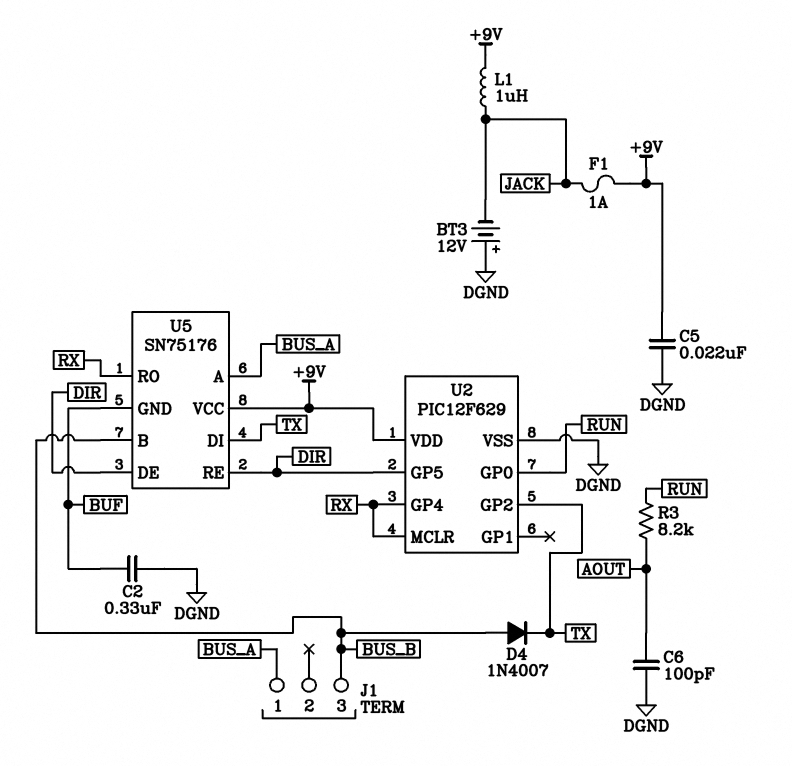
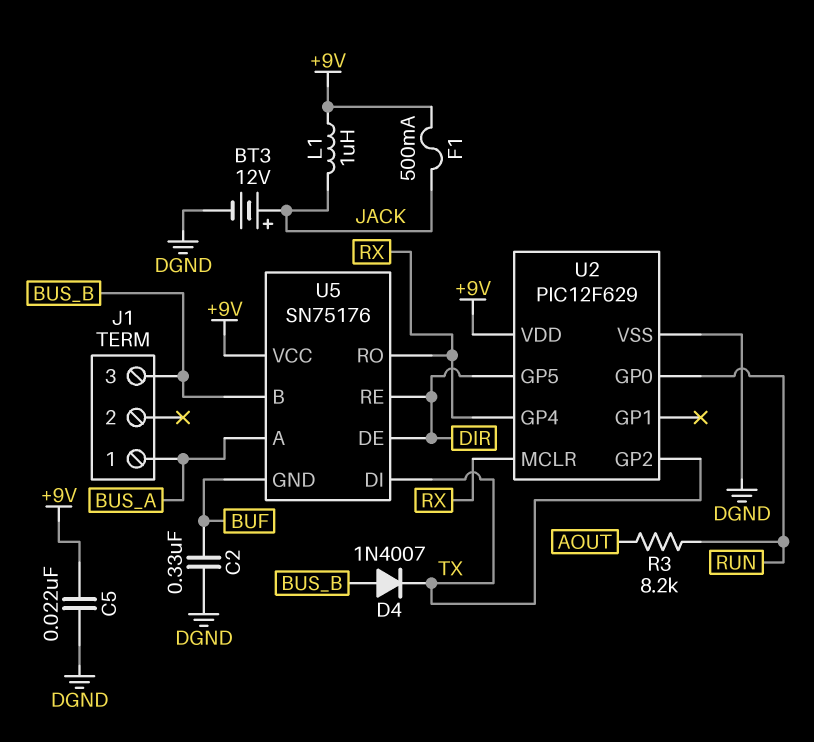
BT3: 12V (plus DGND, minus JACK) -> 12V (plus JACK, minus DGND)
C6: 100pF (AOUT, DGND) -> none
F1: 1A (+9V, JACK) -> 500mA (+9V, JACK)

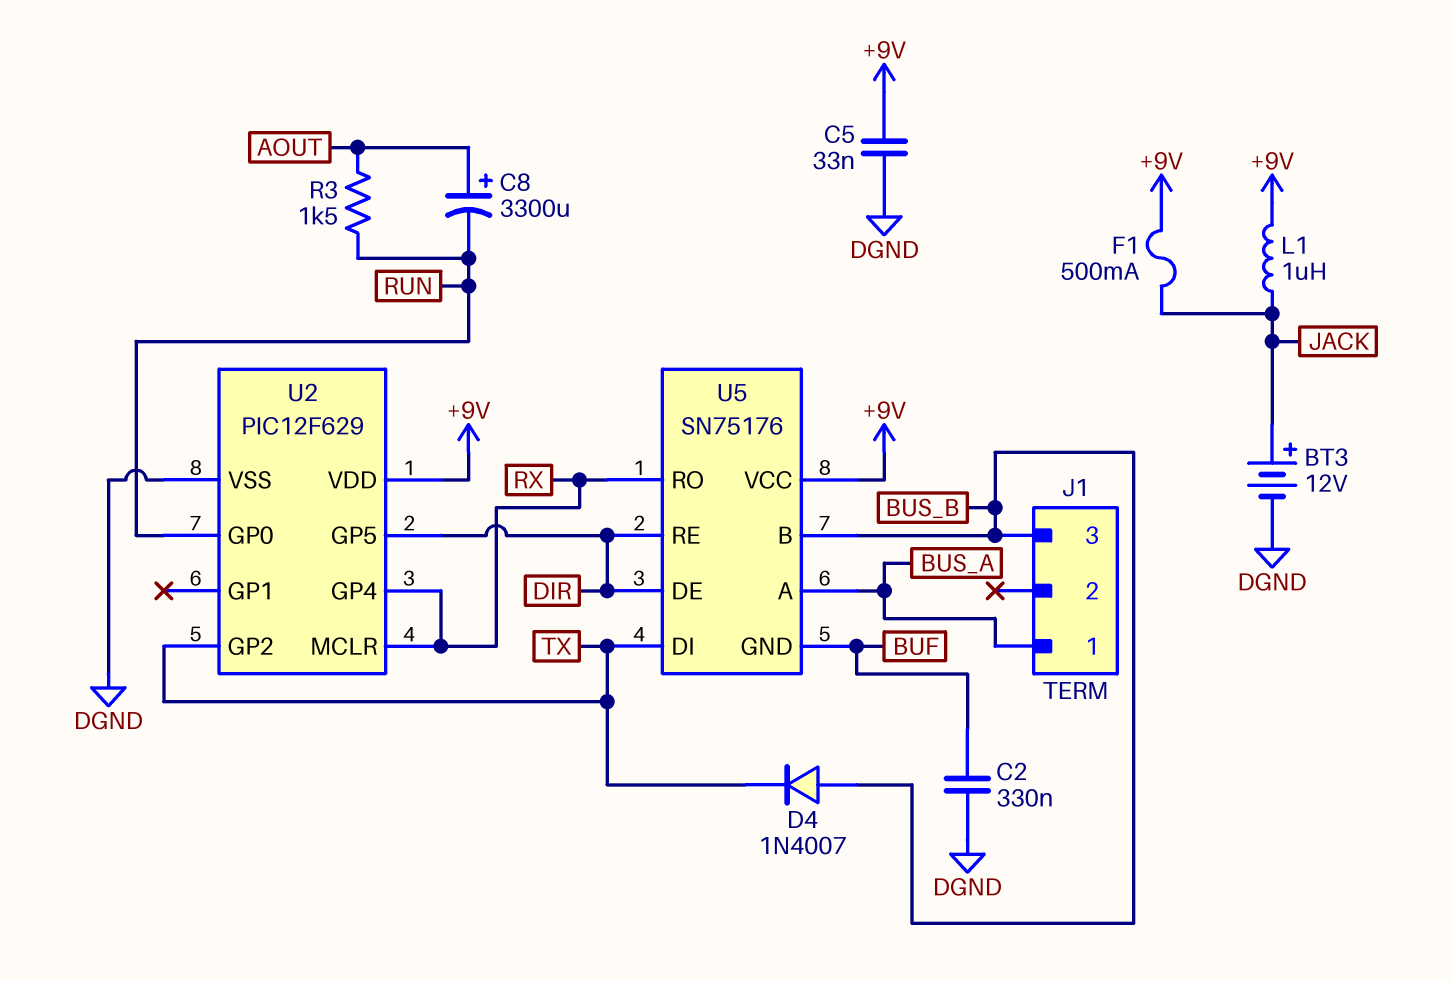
C5: 22nF (+9V, DGND) -> 33nF (+9V, DGND)
C8: none -> 3300uF (plus AOUT, minus RUN)
R3: 8.2k (AOUT, RUN) -> 1.5k (AOUT, RUN)

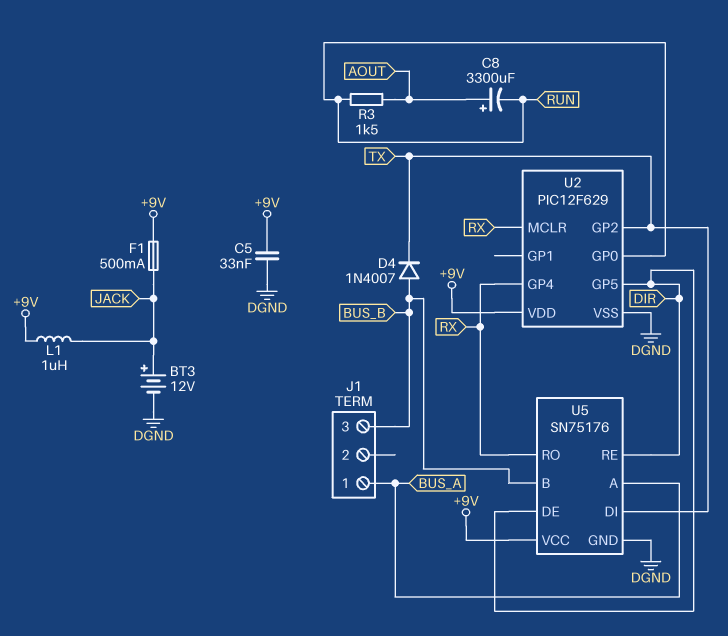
C2: 330nF (BUF, DGND) -> none
U5 pin GND: BUF -> DGND

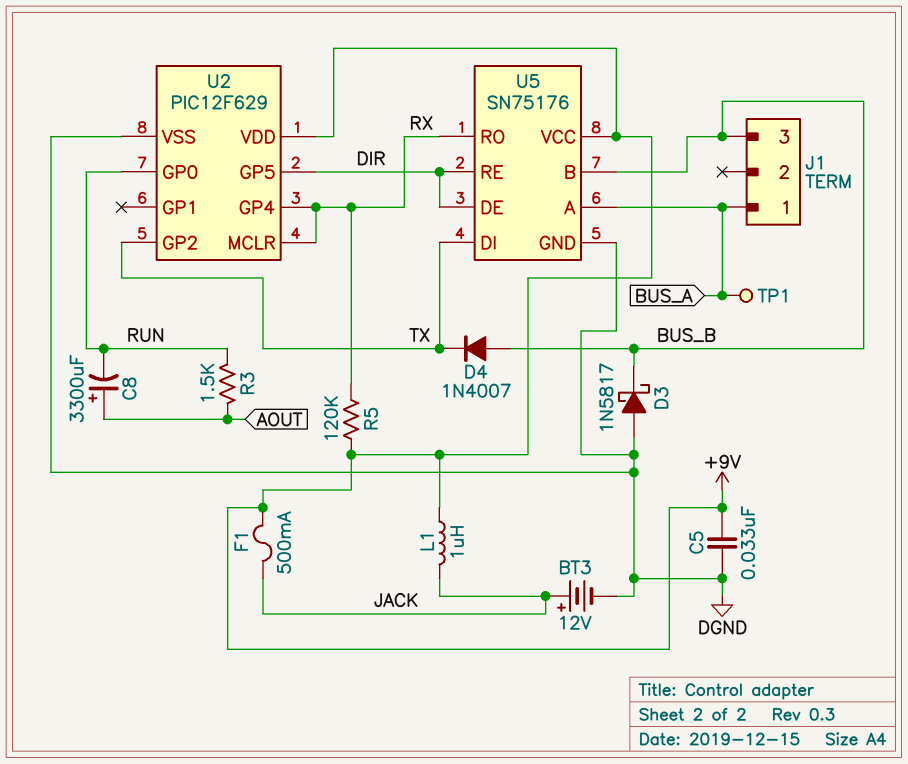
D3: none -> schottky 1N5817 (A DGND, K BUS_B)
R5: none -> 120k (+9V, RX)
TP1: none -> test point (BUS_A)

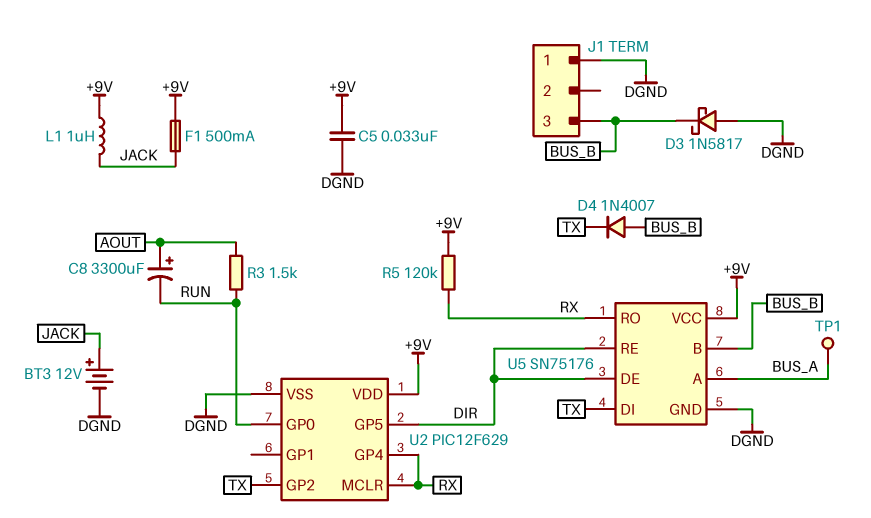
J1 pin 1: BUS_A -> DGND

